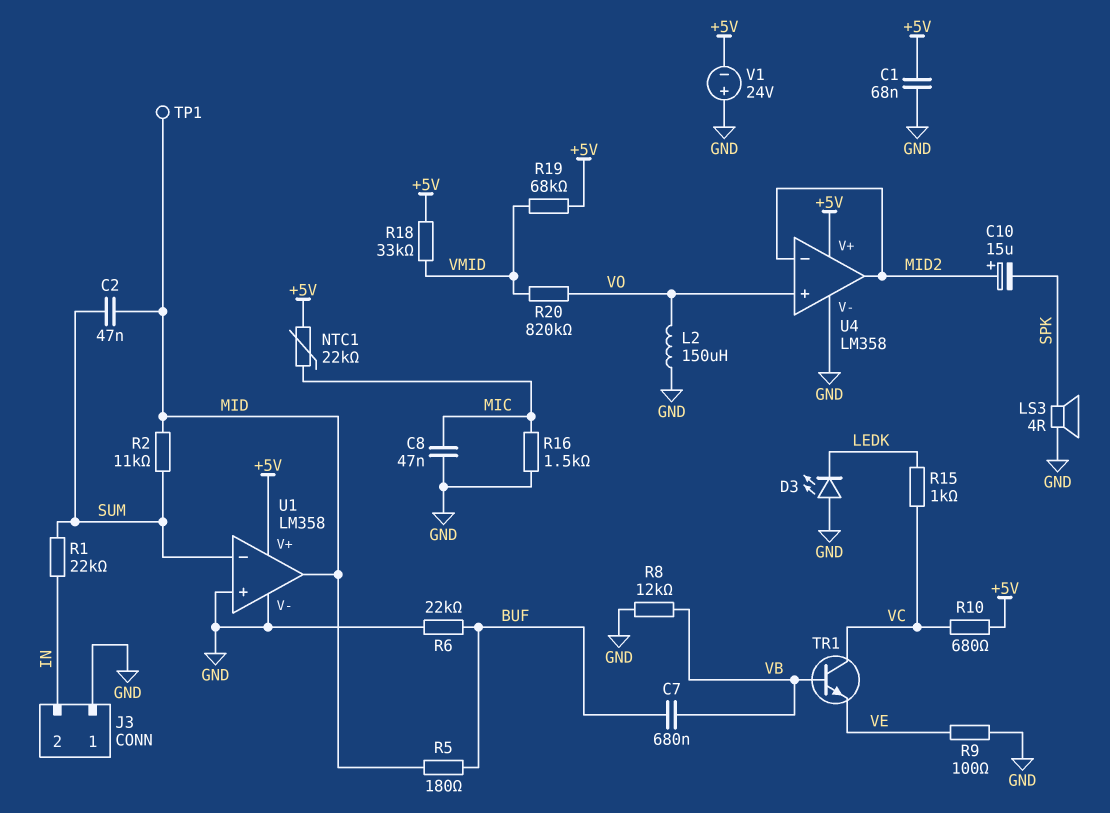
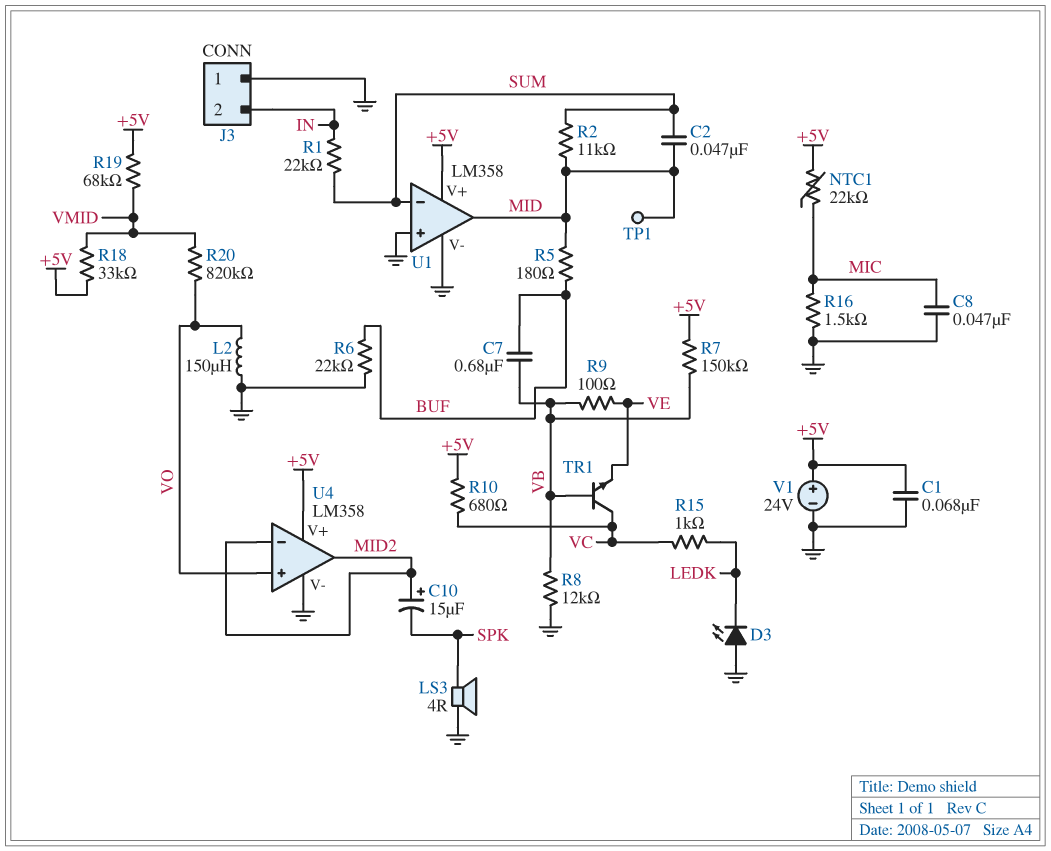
R7: none -> 150k (+5V, VB)
R9: 100 (GND, VE) -> 100 (VB, VE)
V1: 24V (plus GND, minus +5V) -> 24V (plus +5V, minus GND)

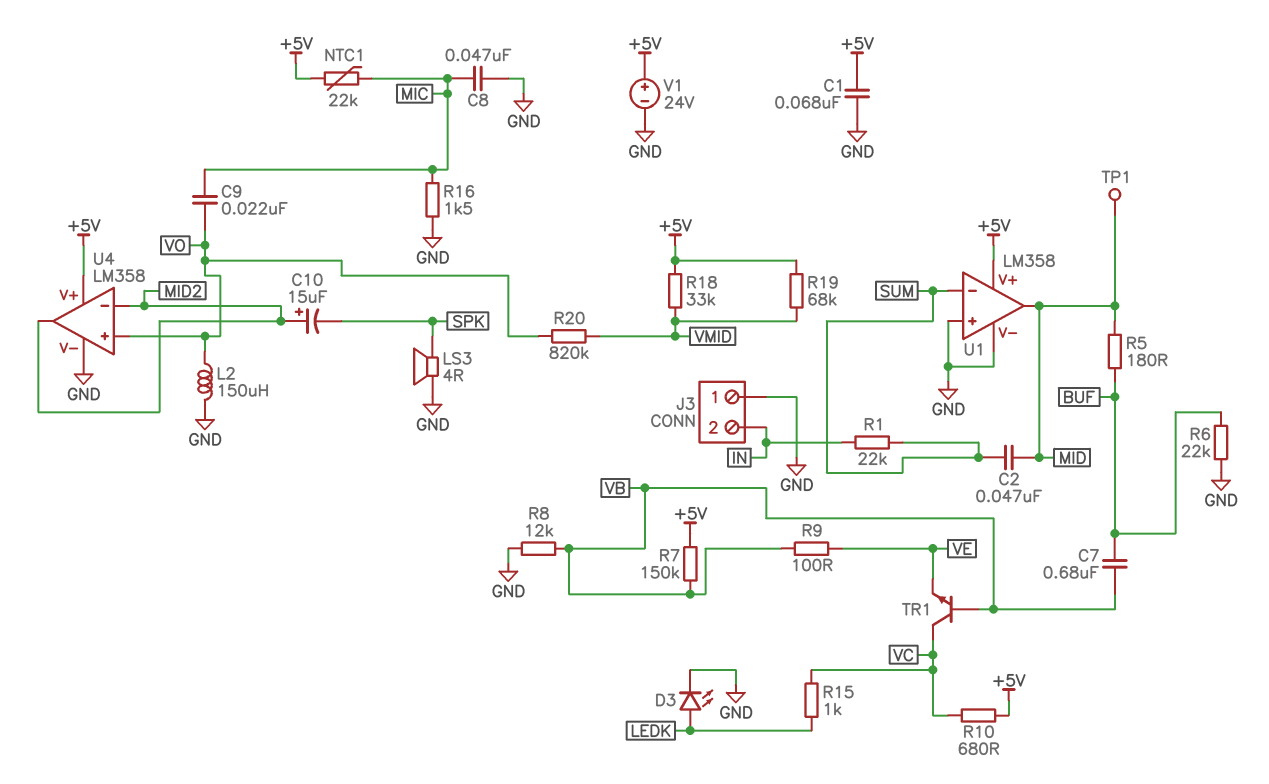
C9: none -> 22nF (MIC, VO)
D3: LED (A GND, K LEDK) -> LED (A LEDK, K GND)
R2: 11k (MID, SUM) -> none

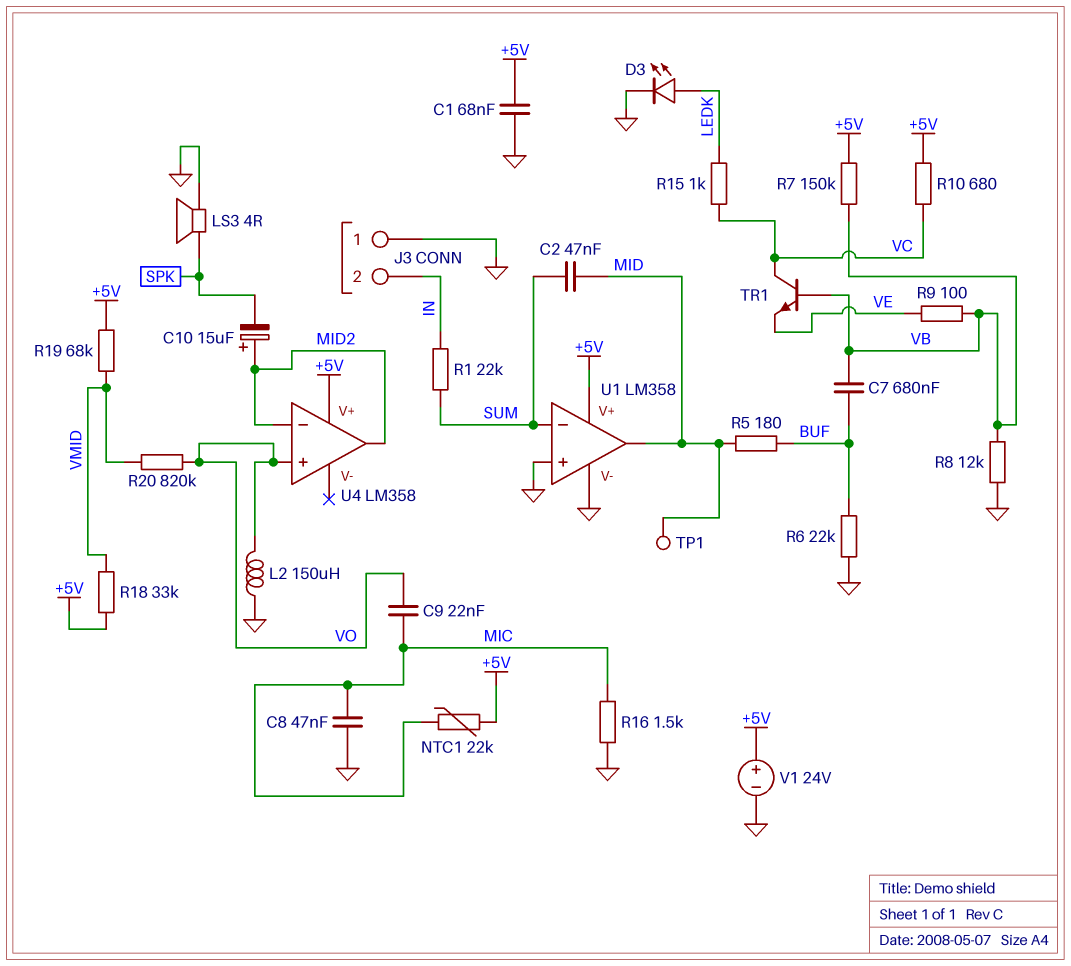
U4 pin V-: GND -> none

